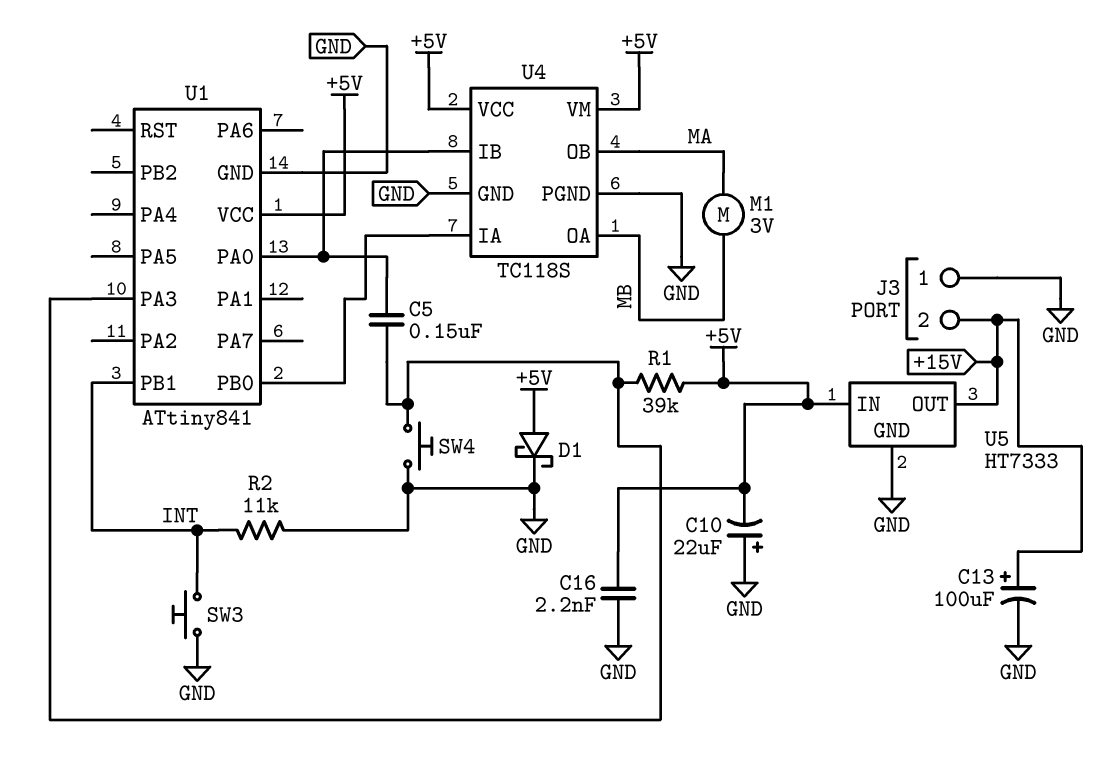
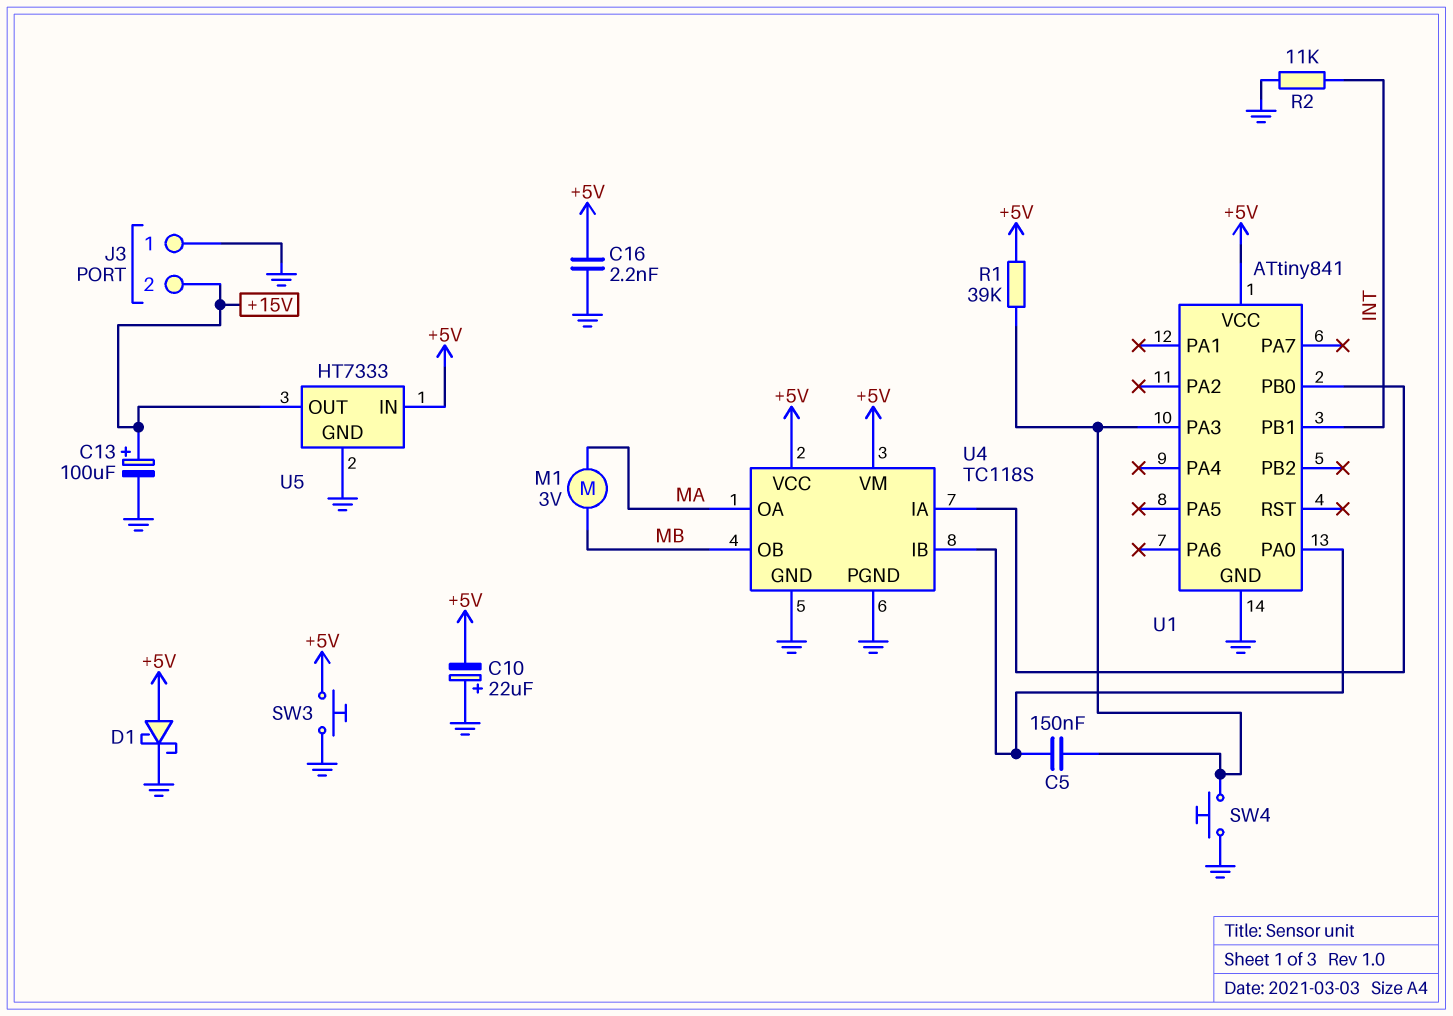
SW3: button (GND, INT) -> button (+5V, GND)
U4 pin OA: MB -> MA
U4 pin OB: MA -> MB

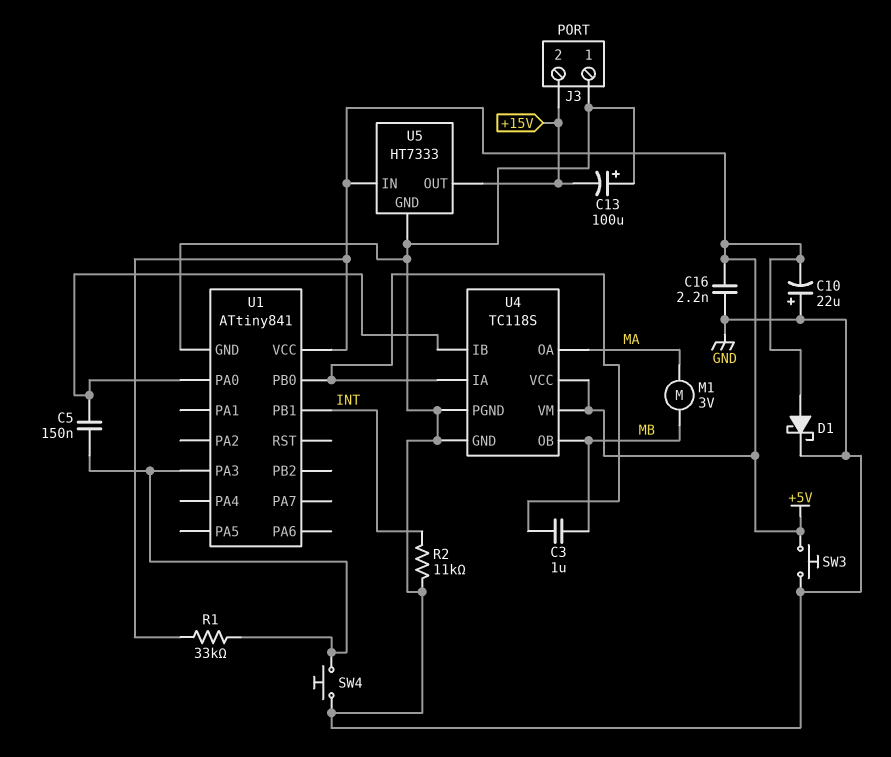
C3: none -> 1uF (MB, U1/PB0)
C13: 100uF (plus +15V, minus GND) -> 100uF (plus GND, minus +15V)
R1: 39k (+5V, U1/PA3) -> 33k (+5V, U1/PA3)

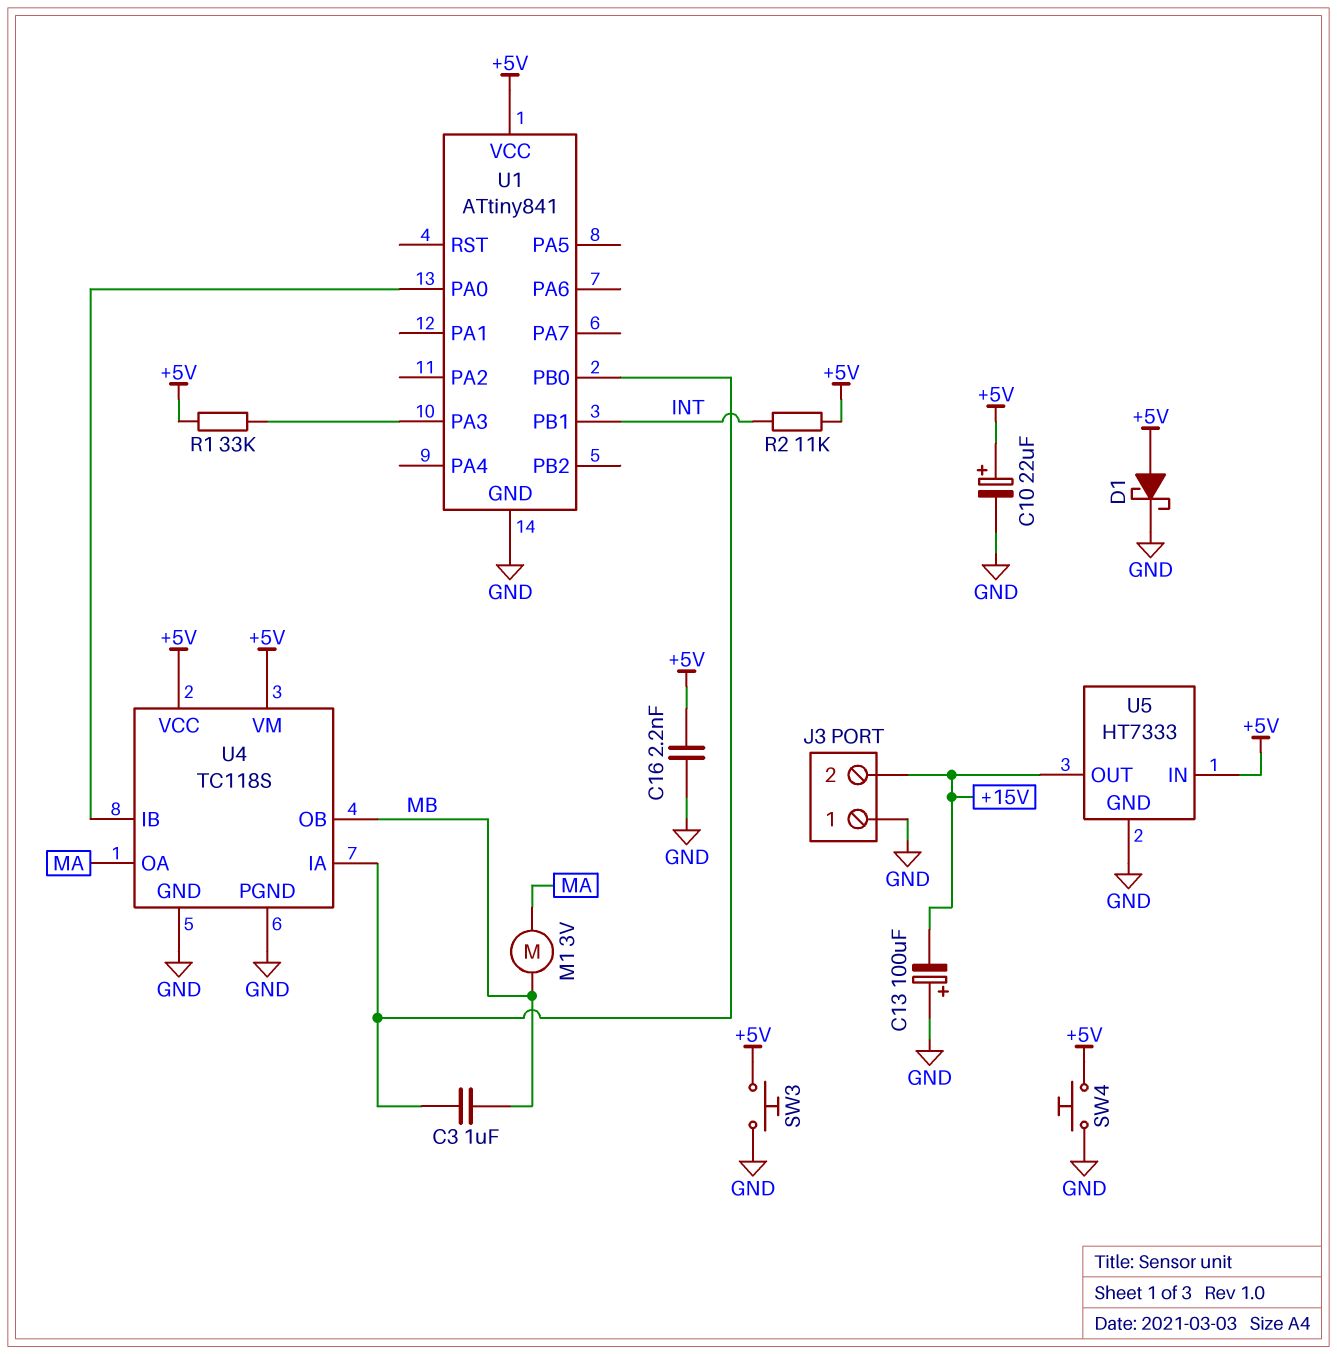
C5: 150nF (U1/PA0, U1/PA3) -> none
C10: 22uF (plus GND, minus +5V) -> 22uF (plus +5V, minus GND)
R2: 11k (GND, INT) -> 11k (+5V, INT)
SW4: button (GND, U1/PA3) -> button (+5V, GND)

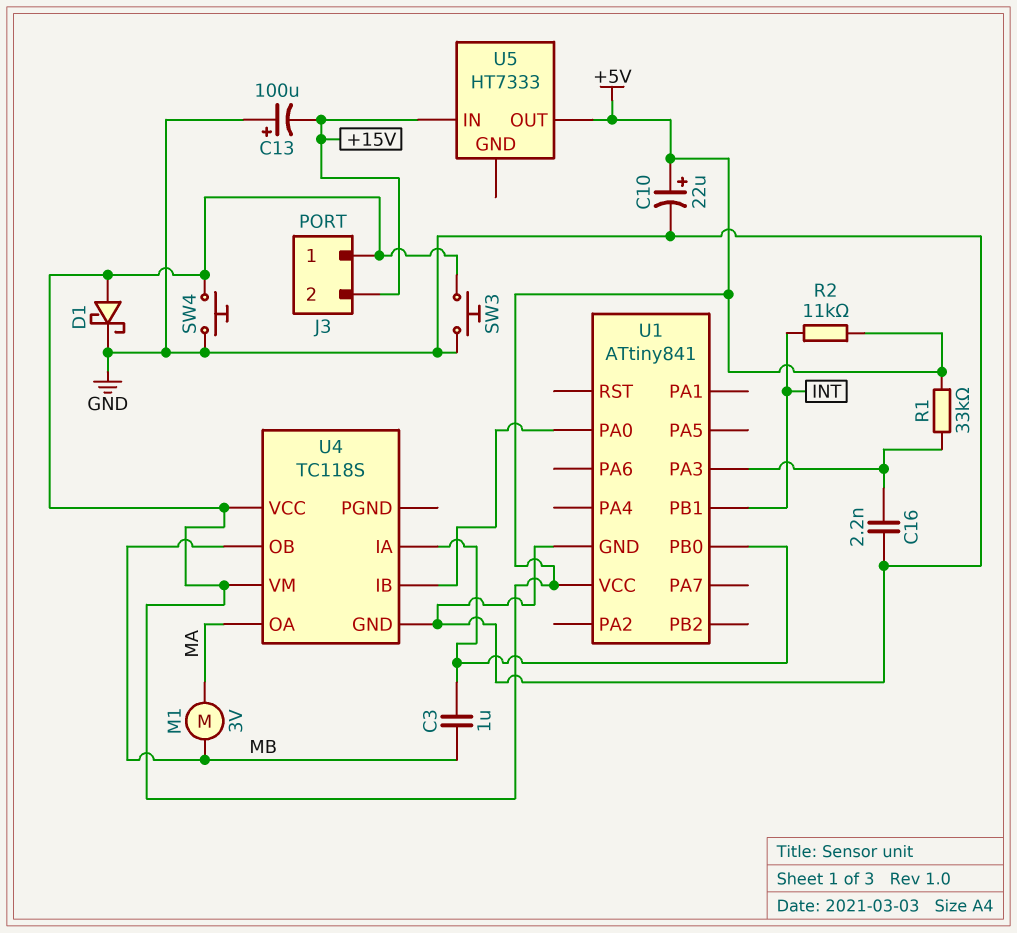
C16: 2.2nF (+5V, GND) -> 2.2nF (GND, U1/PA3)
J3 pin 1: GND -> +5V
U4 pin PGND: GND -> none
U5 pin GND: GND -> none
U5 pin IN: +5V -> +15V
U5 pin OUT: +15V -> +5V

